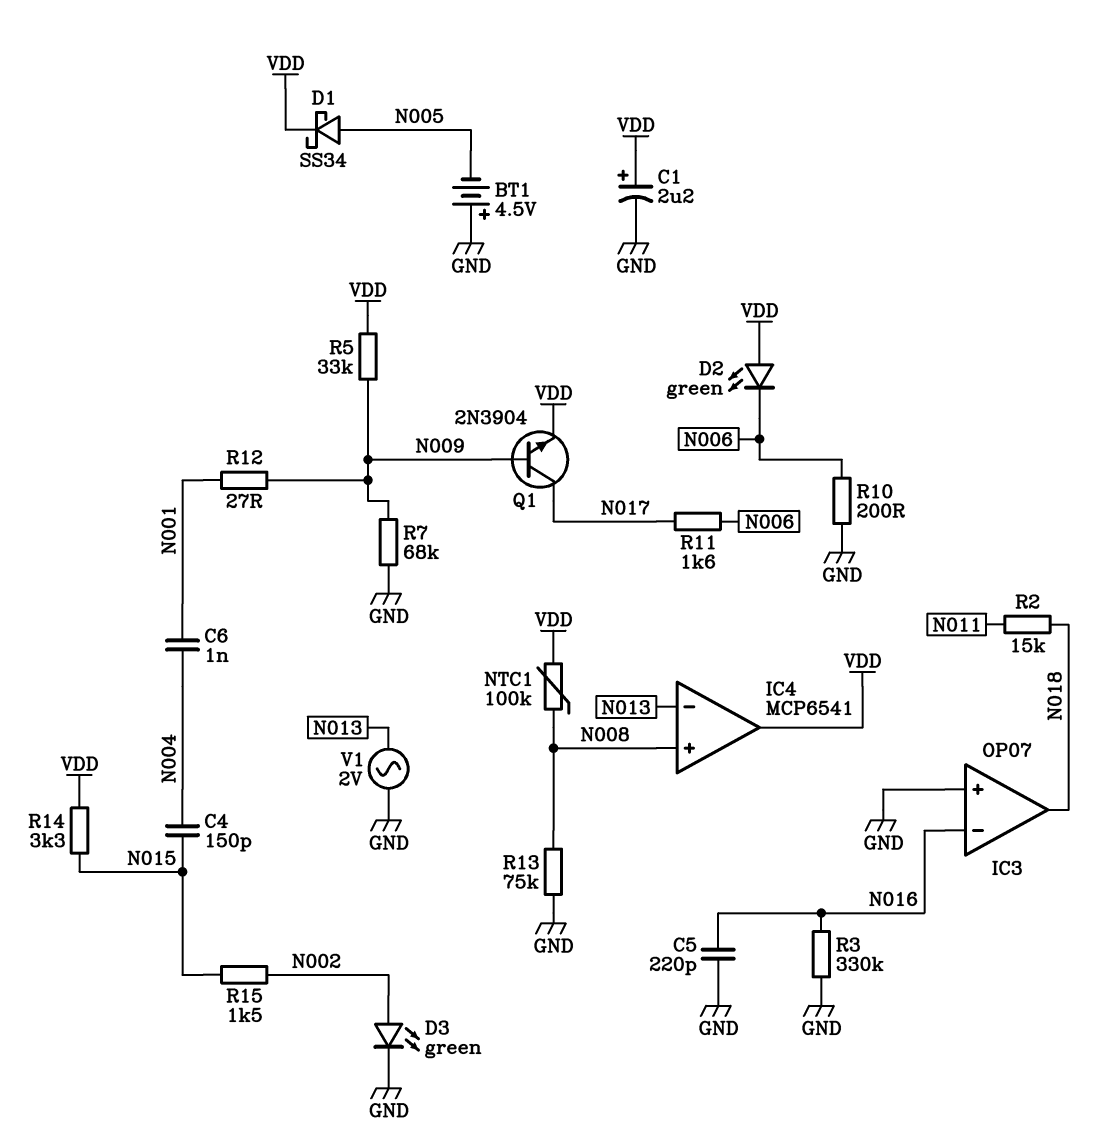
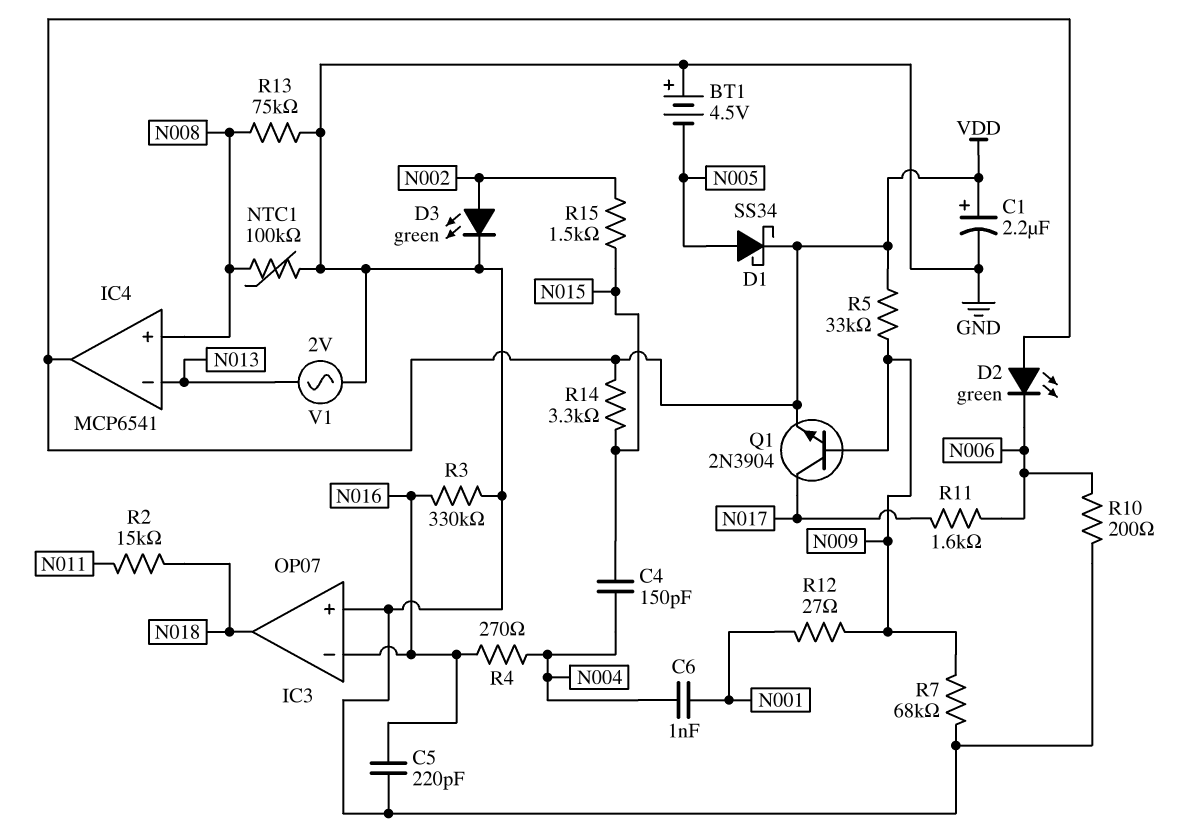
NTC1: 100k (N008, VDD) -> 100k (GND, N008)
R4: none -> 270 (N004, N016)

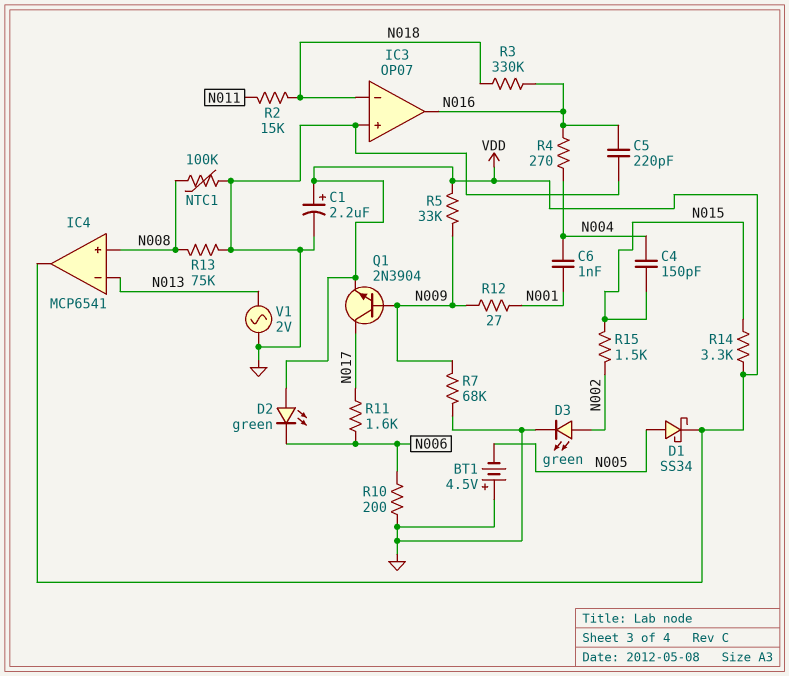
IC3 pin in-: N016 -> N018
IC3 pin out: N018 -> N016
R3: 330k (GND, N016) -> 330k (N016, N018)

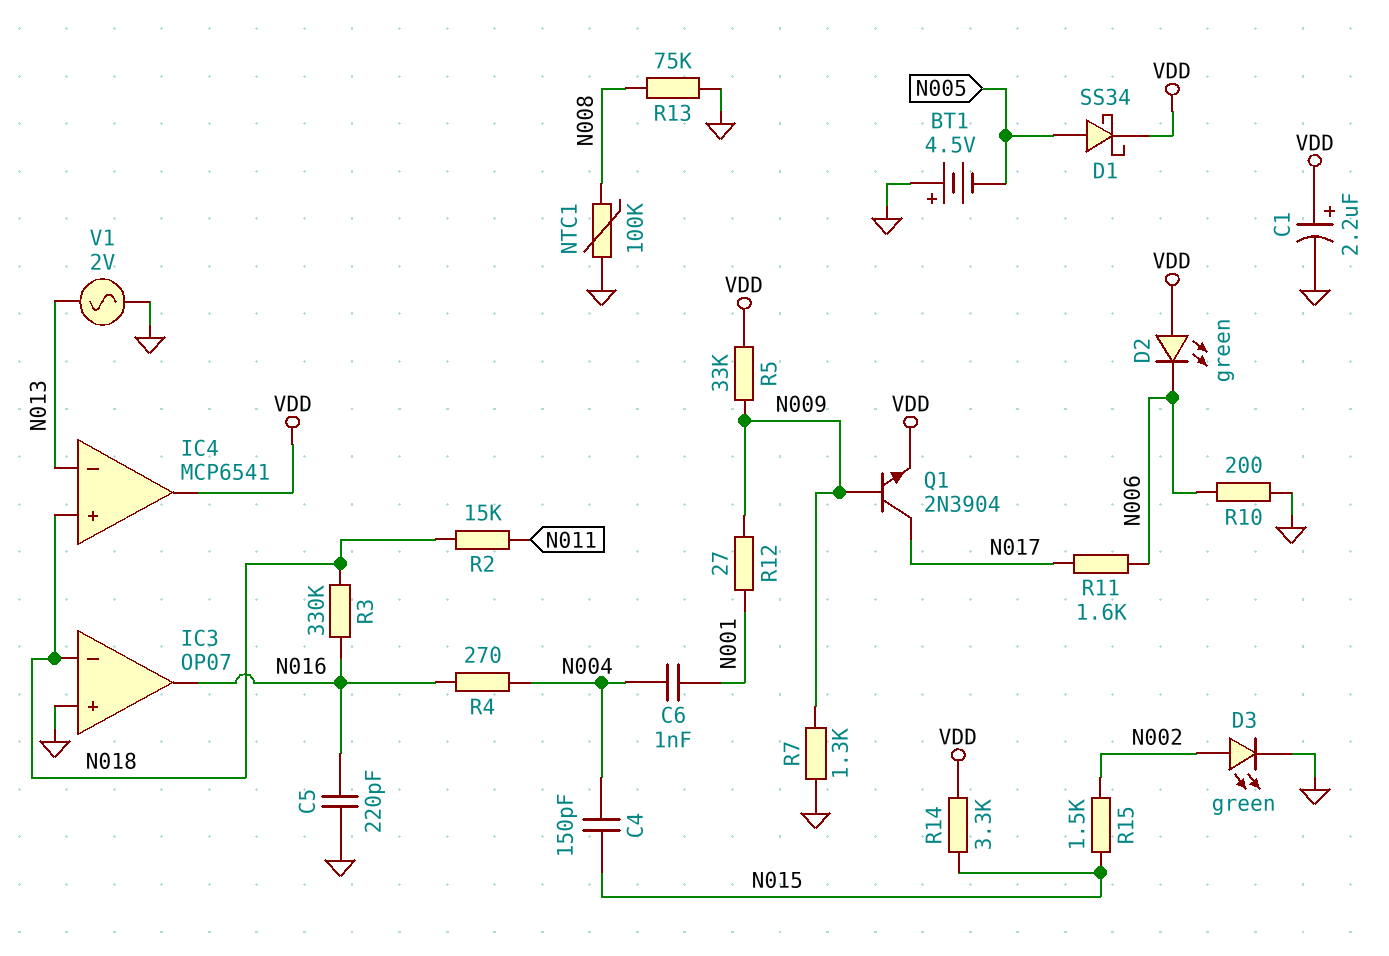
IC4 pin in+: N008 -> N018
R7: 68k (GND, N009) -> 1.3k (GND, N009)

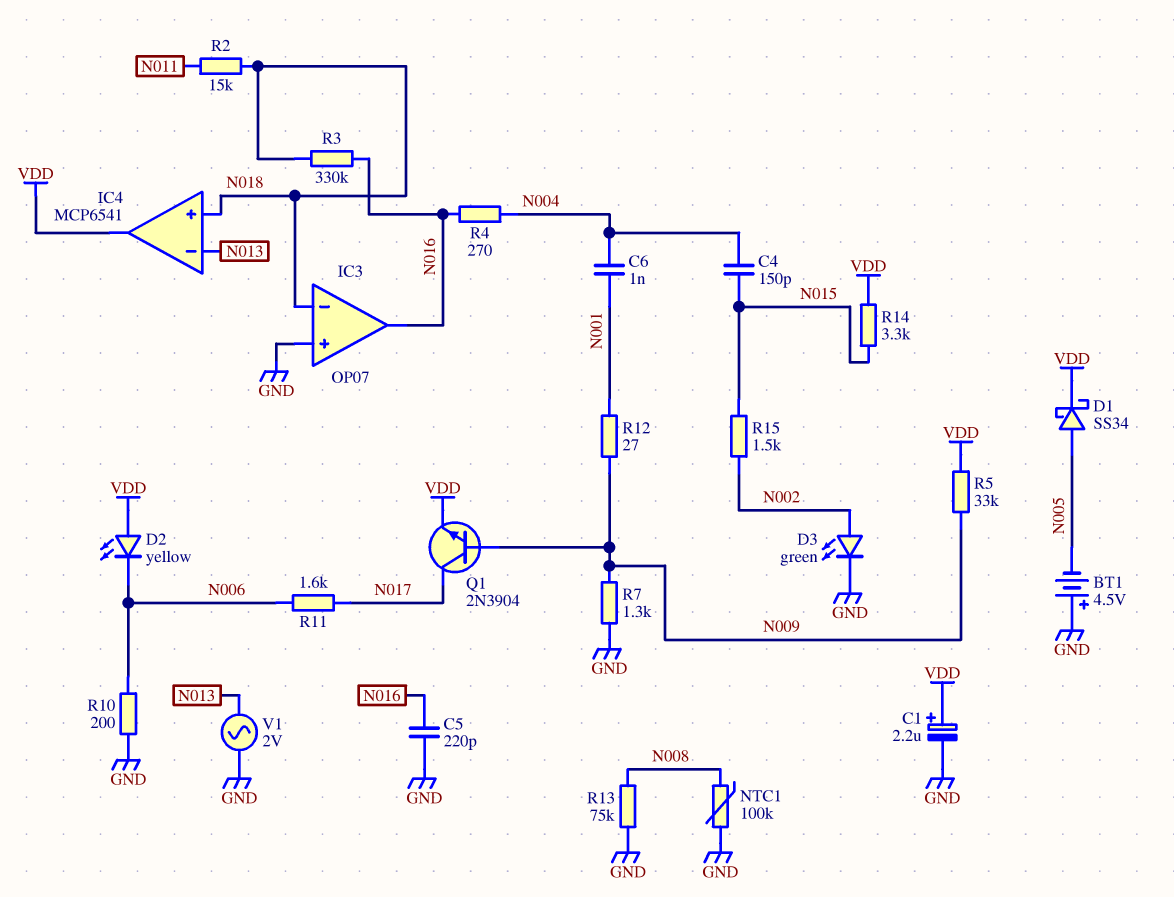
D2: LED green (A VDD, K N006) -> LED yellow (A VDD, K N006)

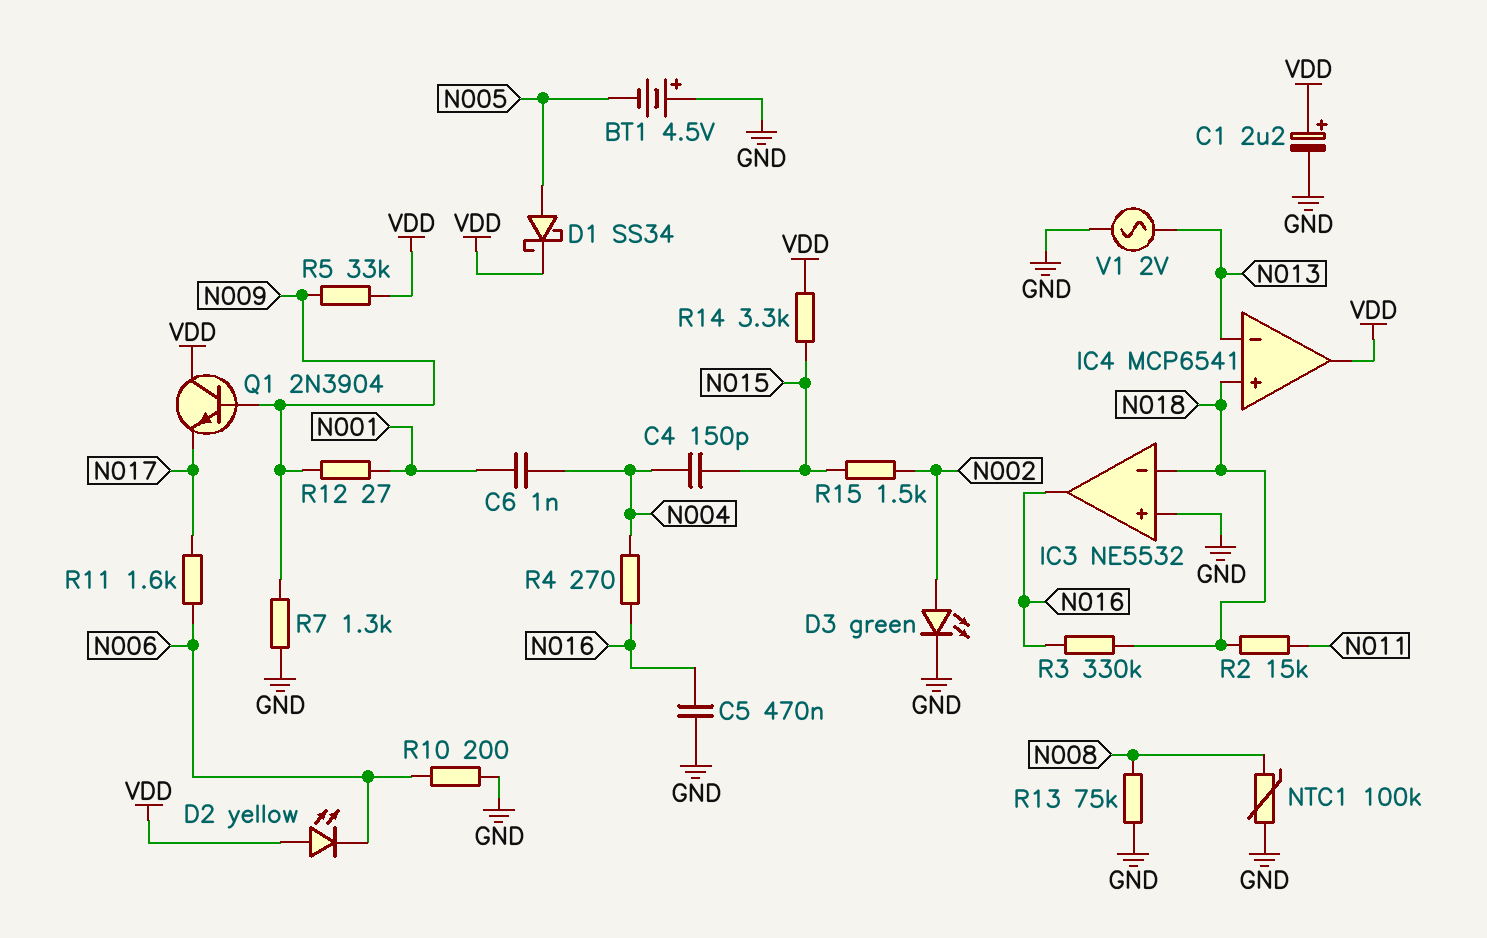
C5: 220pF (GND, N016) -> 470nF (GND, N016)
IC3: OP07 -> NE5532
Q1: NPN 2N3904 (B N009, C N017, E VDD) -> NPN 2N3904 (B N009, C VDD, E N017)

